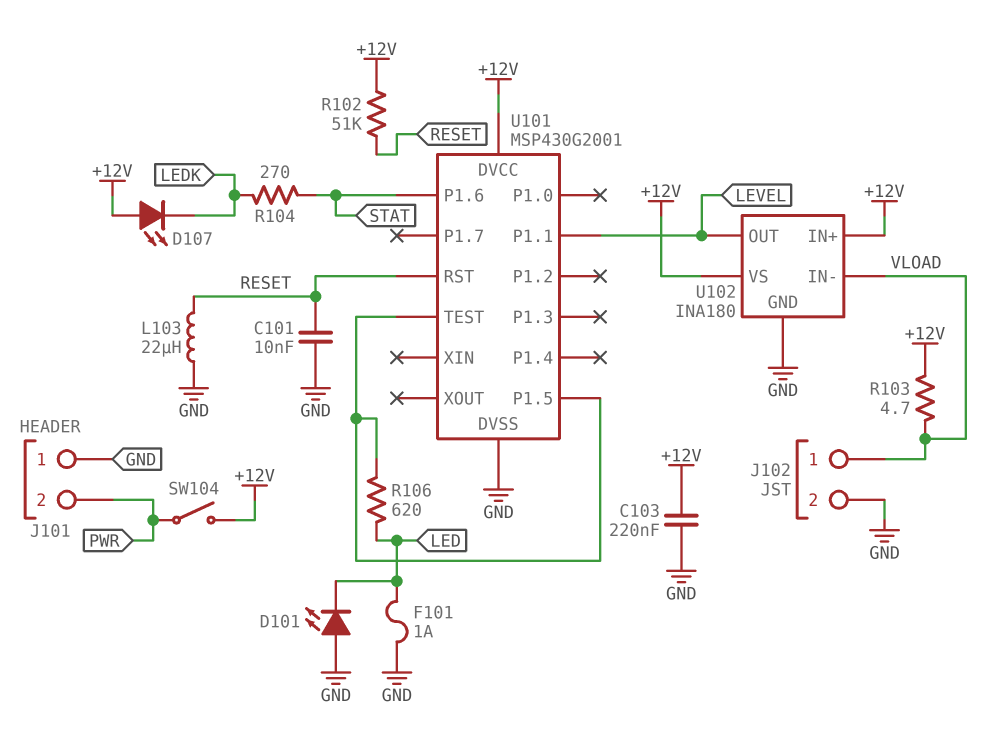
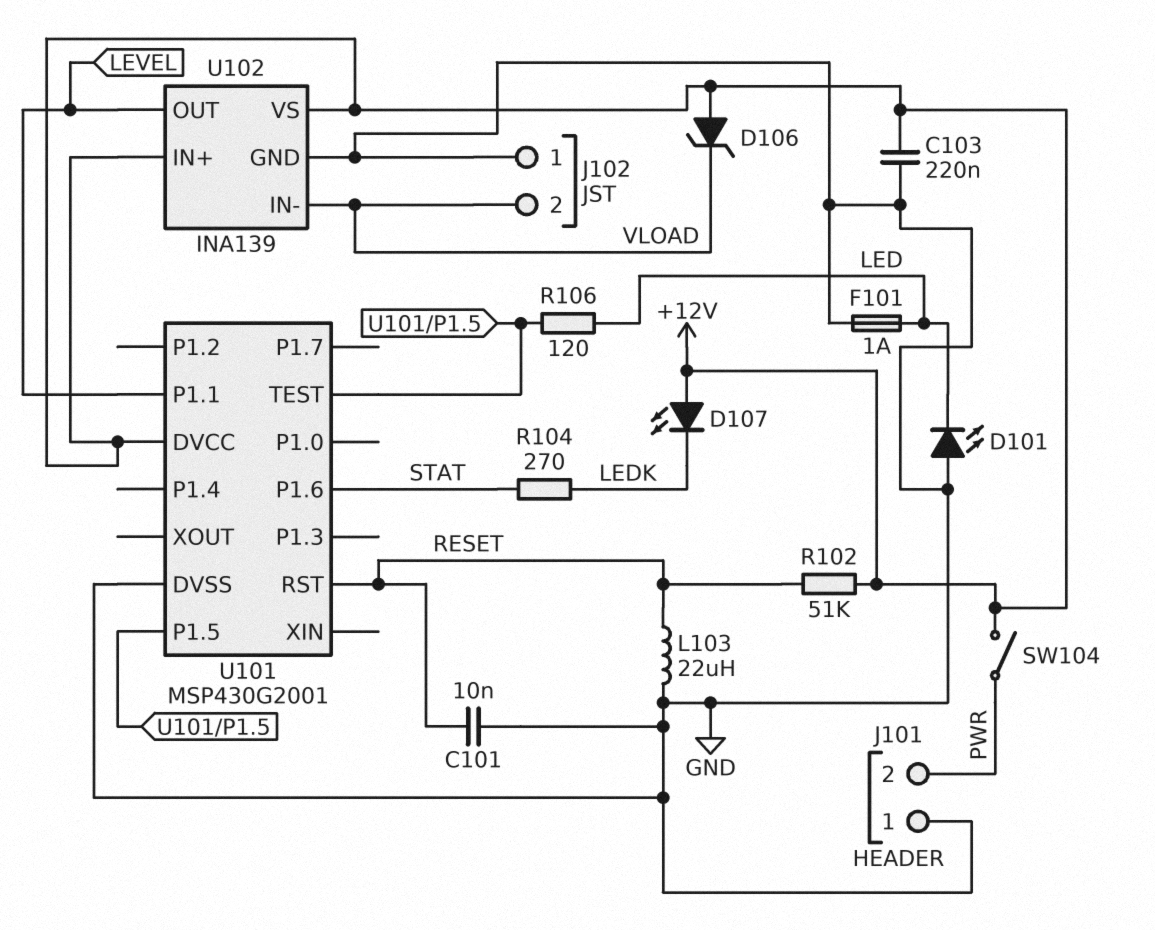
D106: none -> zener (A +12V, K VLOAD)
J102 pin 1: VLOAD -> GND
J102 pin 2: GND -> VLOAD
R103: 4.7 (+12V, VLOAD) -> none
R106: 620 (LED, U101/P1.5) -> 120 (LED, U101/P1.5)
U102: INA180 -> INA139

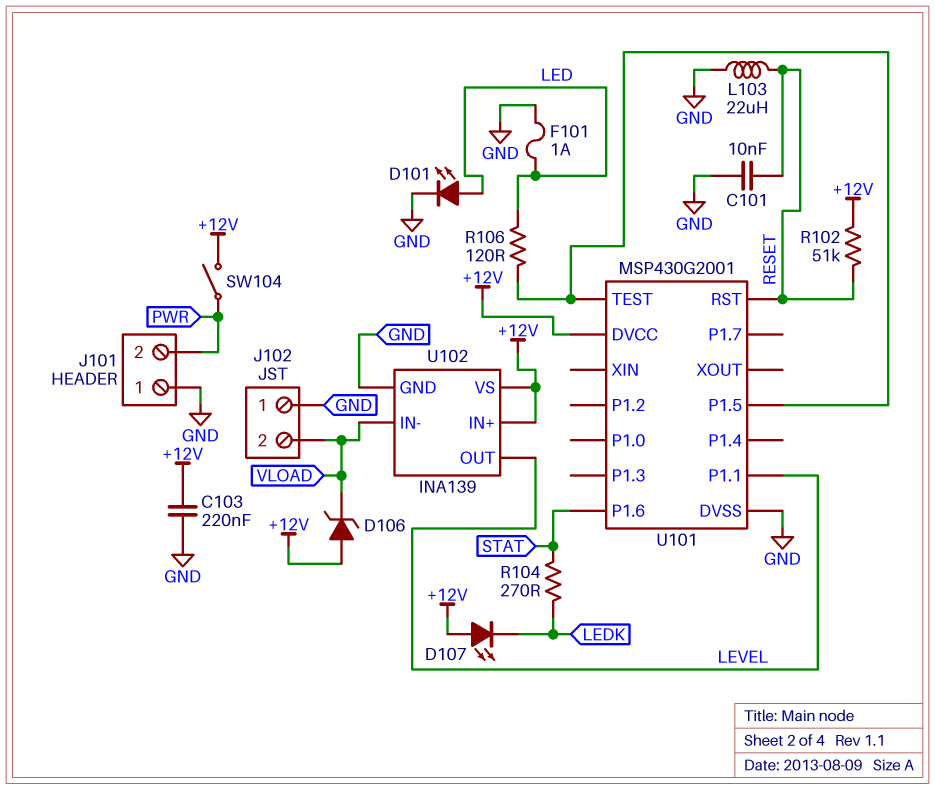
D101: LED (A GND, K LED) -> LED (A LED, K GND)

